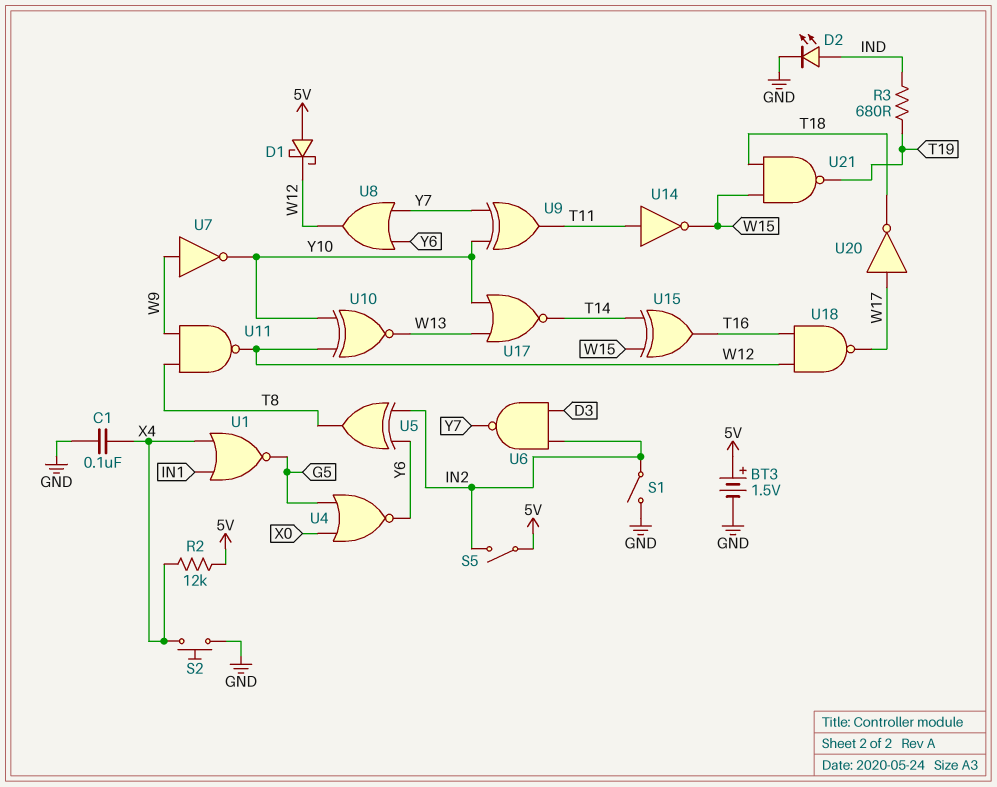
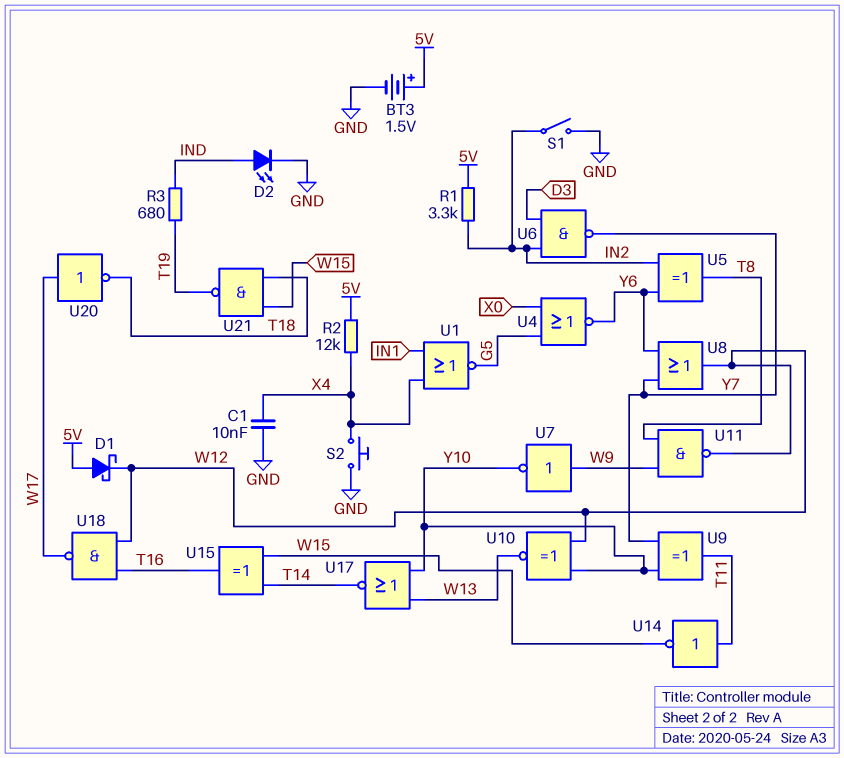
C1: 100nF (GND, X4) -> 10nF (GND, X4)
R1: none -> 3.3k (5V, IN2)
S5: switch (5V, IN2) -> none

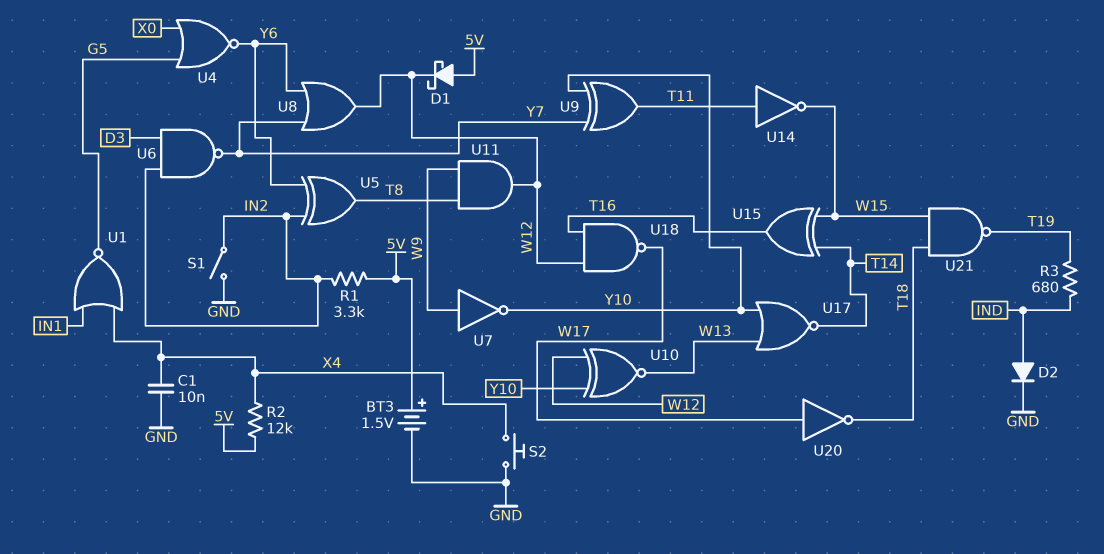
D2: LED (A IND, K GND) -> diode (A IND, K GND)
U11: NAND (in T8, in W9, out W12) -> AND (in T8, in W9, out W12)

